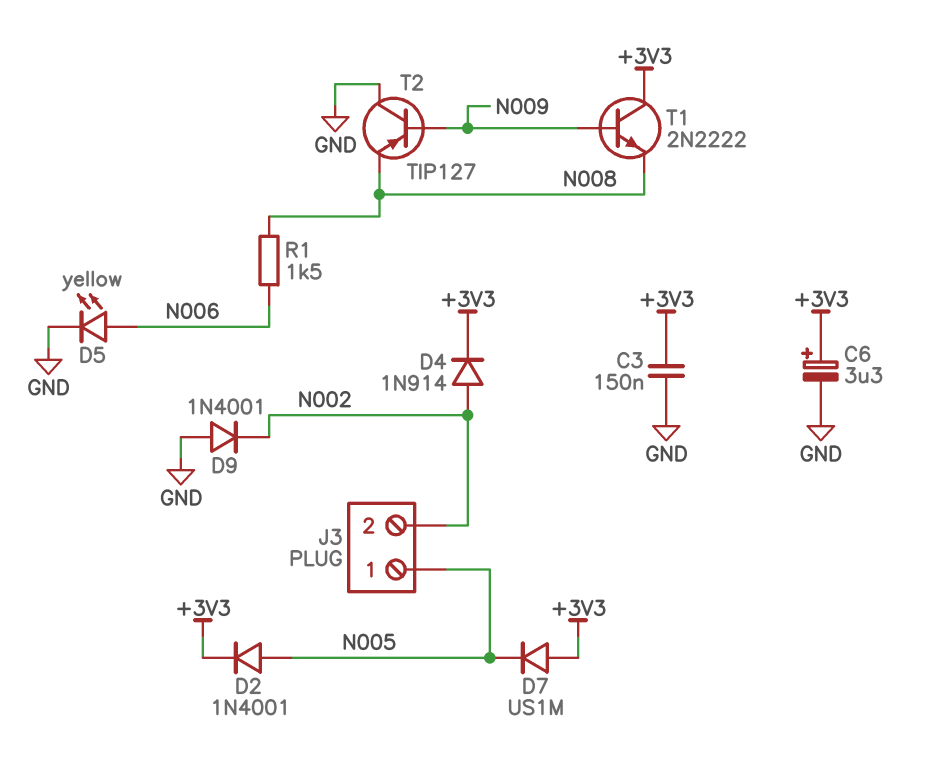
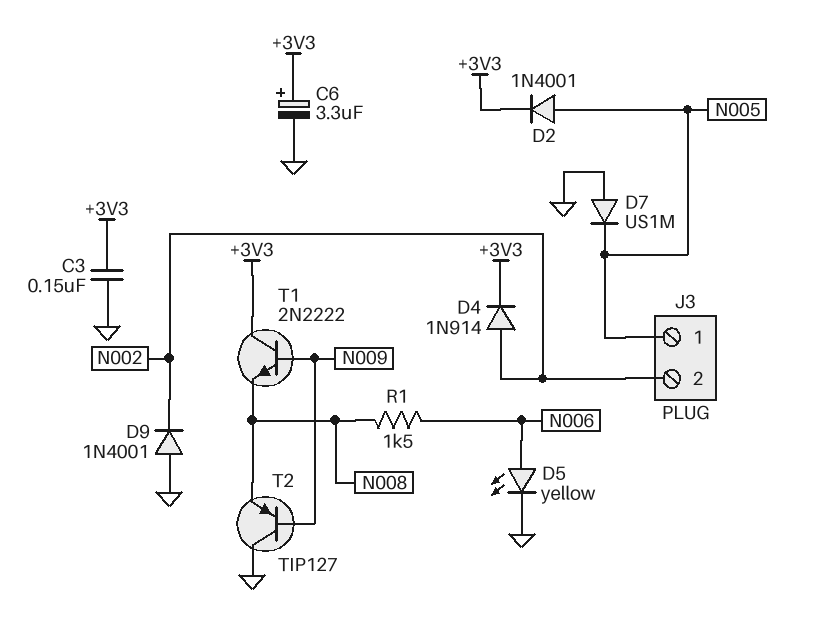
D7: diode US1M (A +3V3, K N005) -> diode US1M (A GND, K N005)

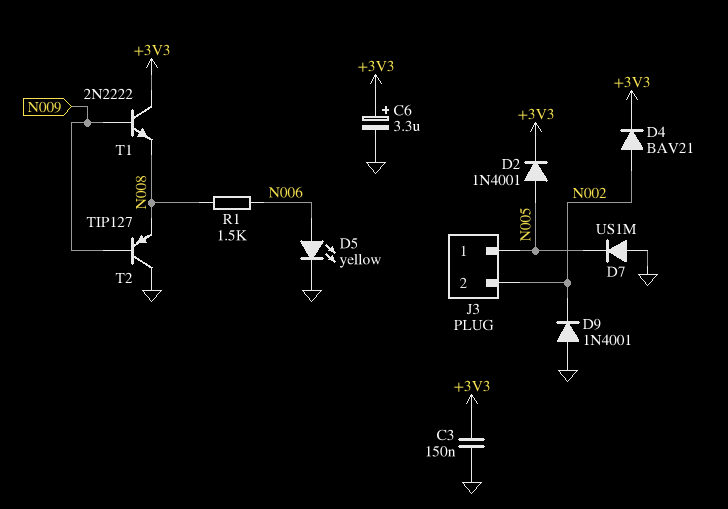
D4: diode 1N914 (A N002, K +3V3) -> diode BAV21 (A N002, K +3V3)

